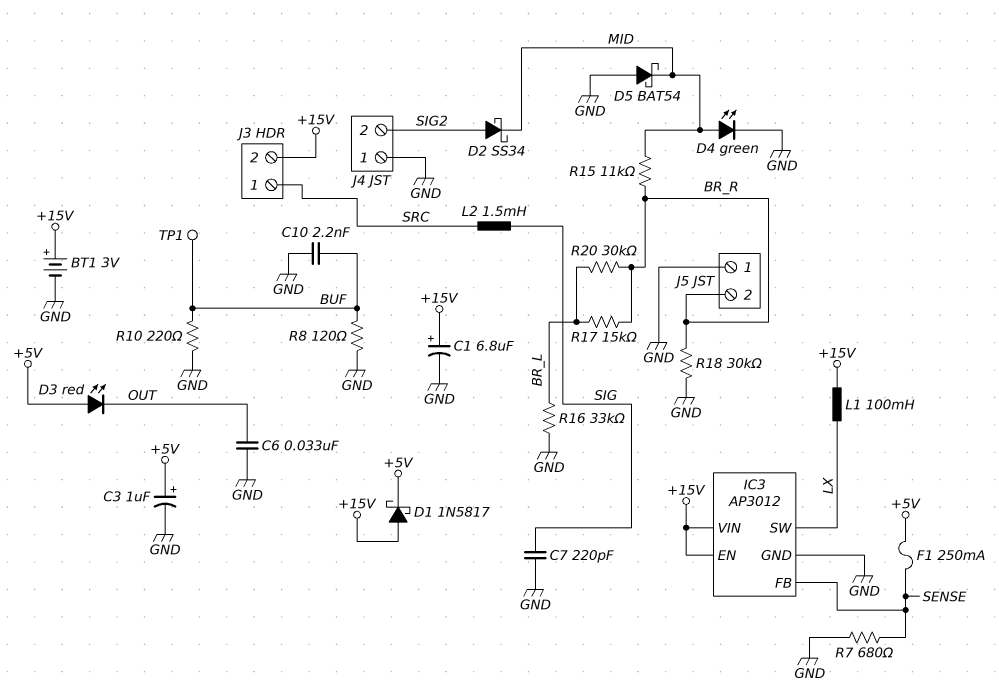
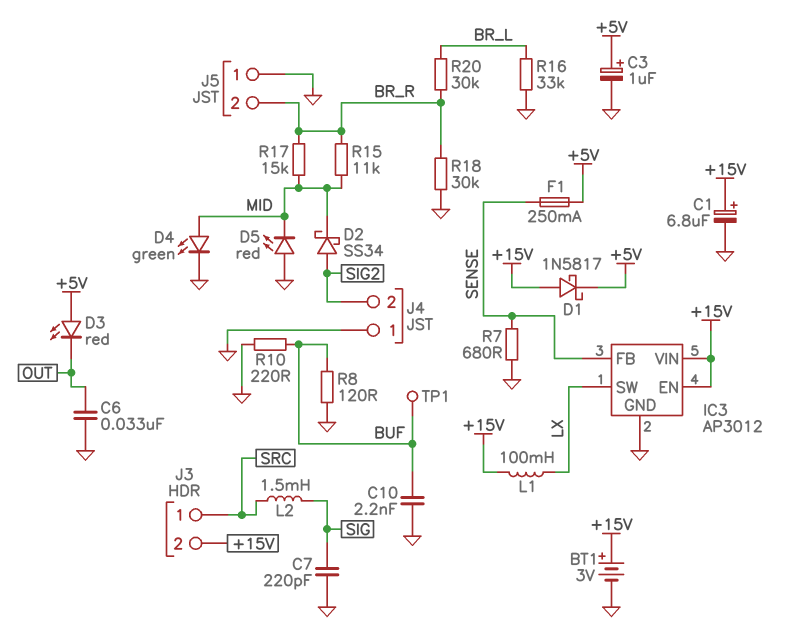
D5: schottky BAT54 (A GND, K MID) -> LED red (A GND, K MID)
R17: 15k (BR_L, BR_R) -> 15k (BR_R, MID)

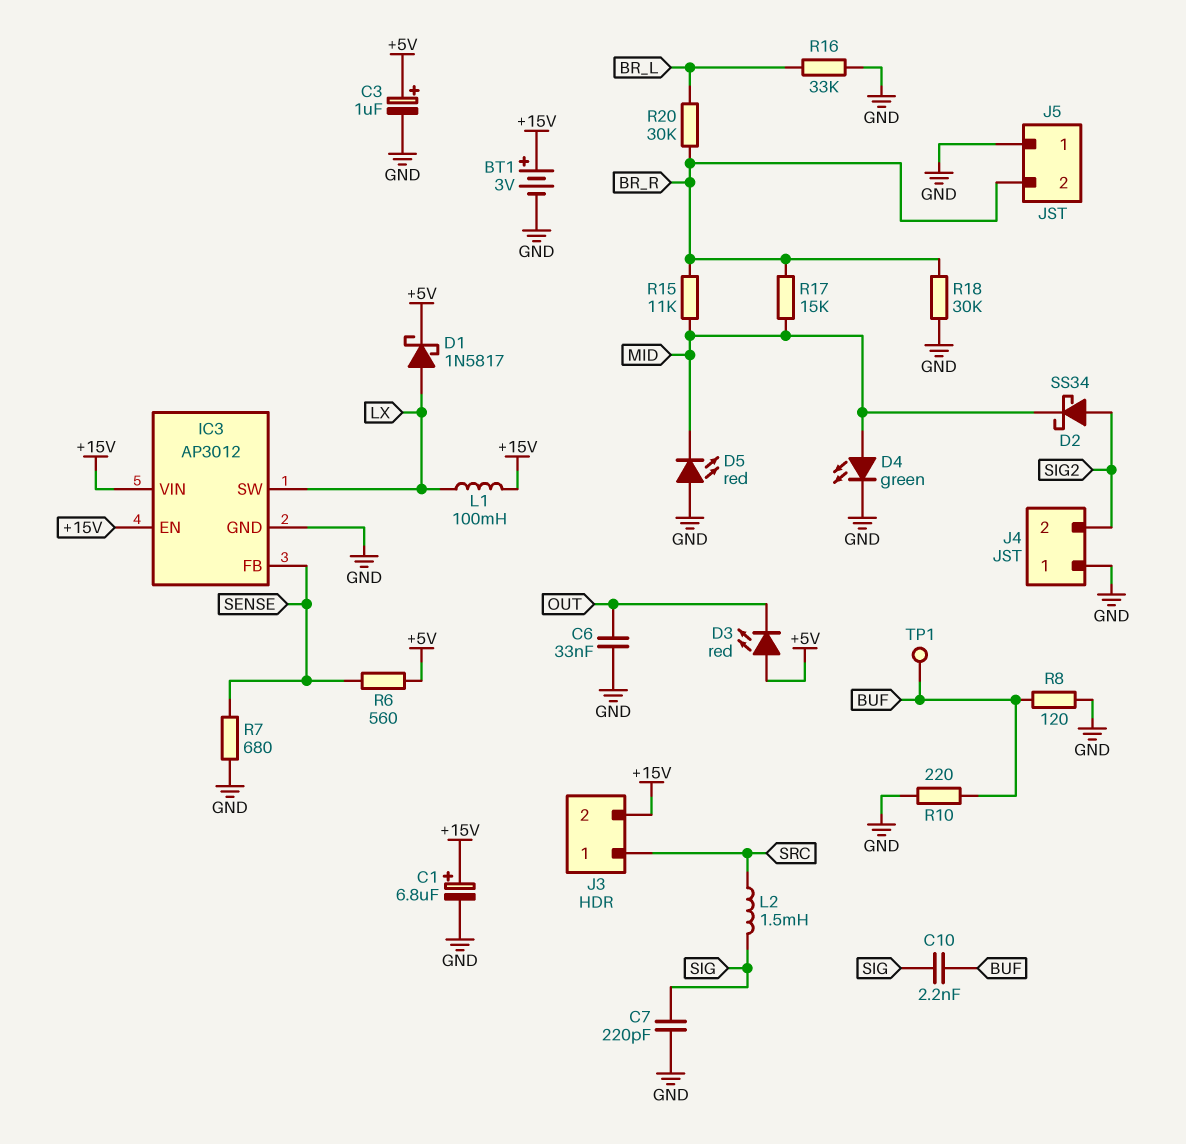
C10: 2.2nF (BUF, GND) -> 2.2nF (BUF, SIG)
D1: schottky 1N5817 (A +15V, K +5V) -> schottky 1N5817 (A LX, K +5V)
F1: 250mA (+5V, SENSE) -> none
R6: none -> 560 (+5V, SENSE)

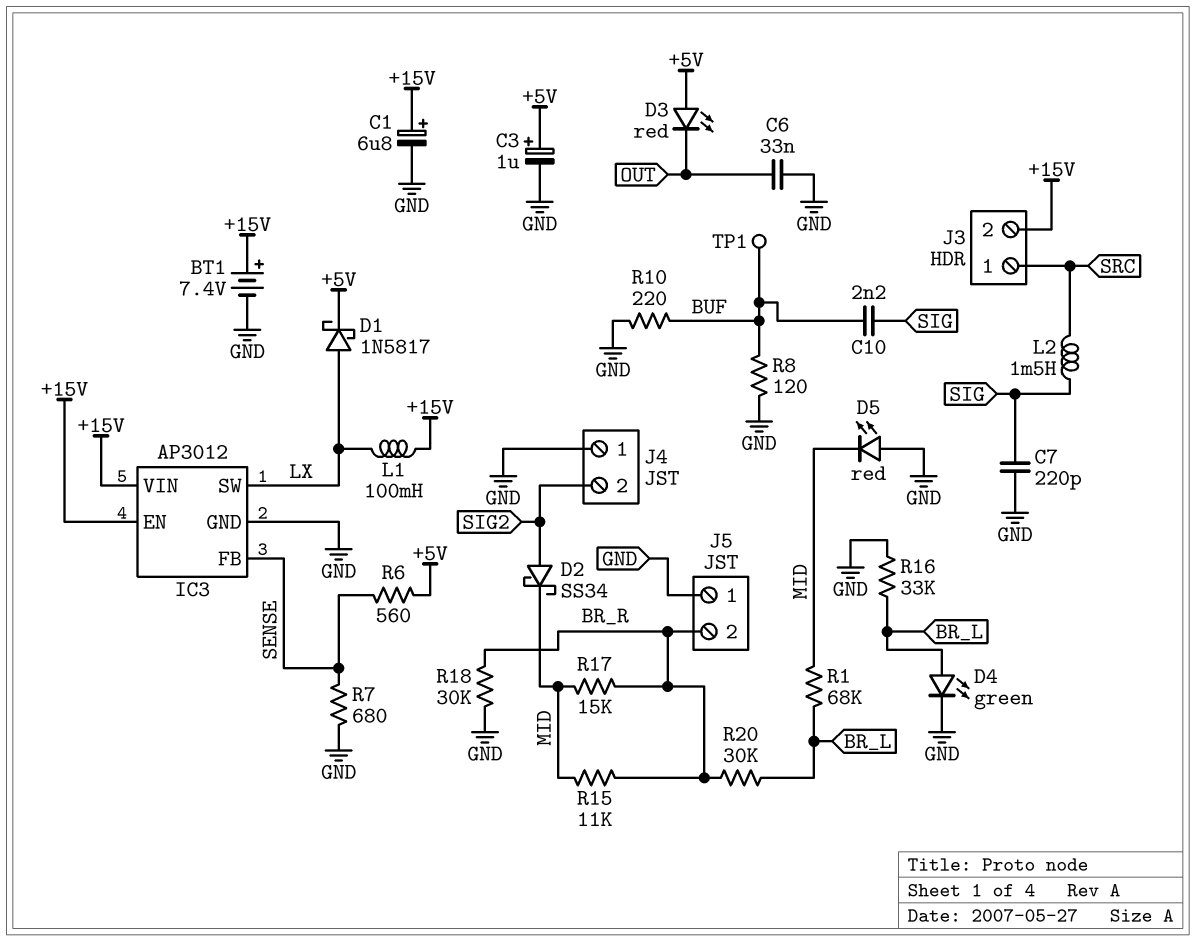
BT1: 3V (plus +15V, minus GND) -> 7.4V (plus +15V, minus GND)
D4: LED green (A MID, K GND) -> LED green (A BR_L, K GND)
R1: none -> 68k (BR_L, MID)

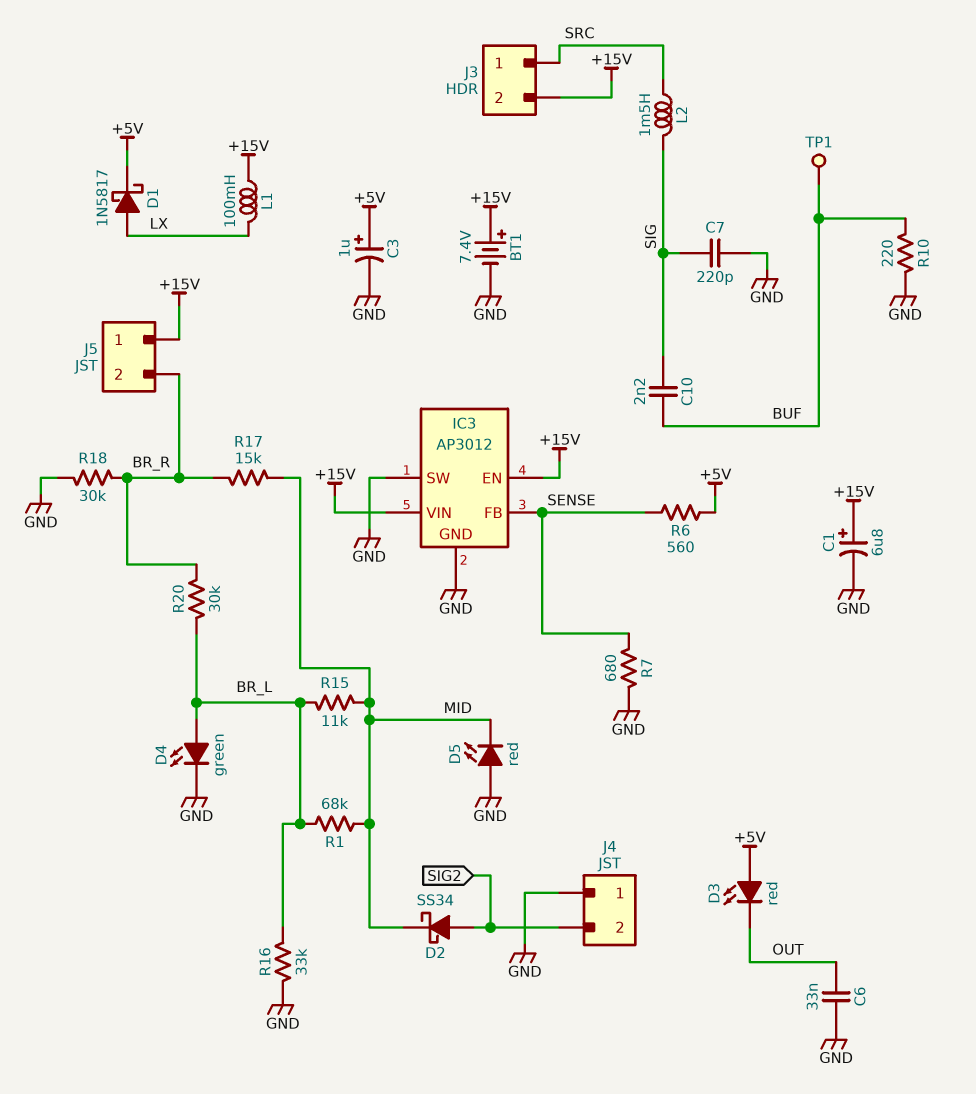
IC3 pin SW: LX -> GND
J5 pin 1: GND -> +15V
R8: 120 (BUF, GND) -> none
R15: 11k (BR_R, MID) -> 11k (BR_L, MID)

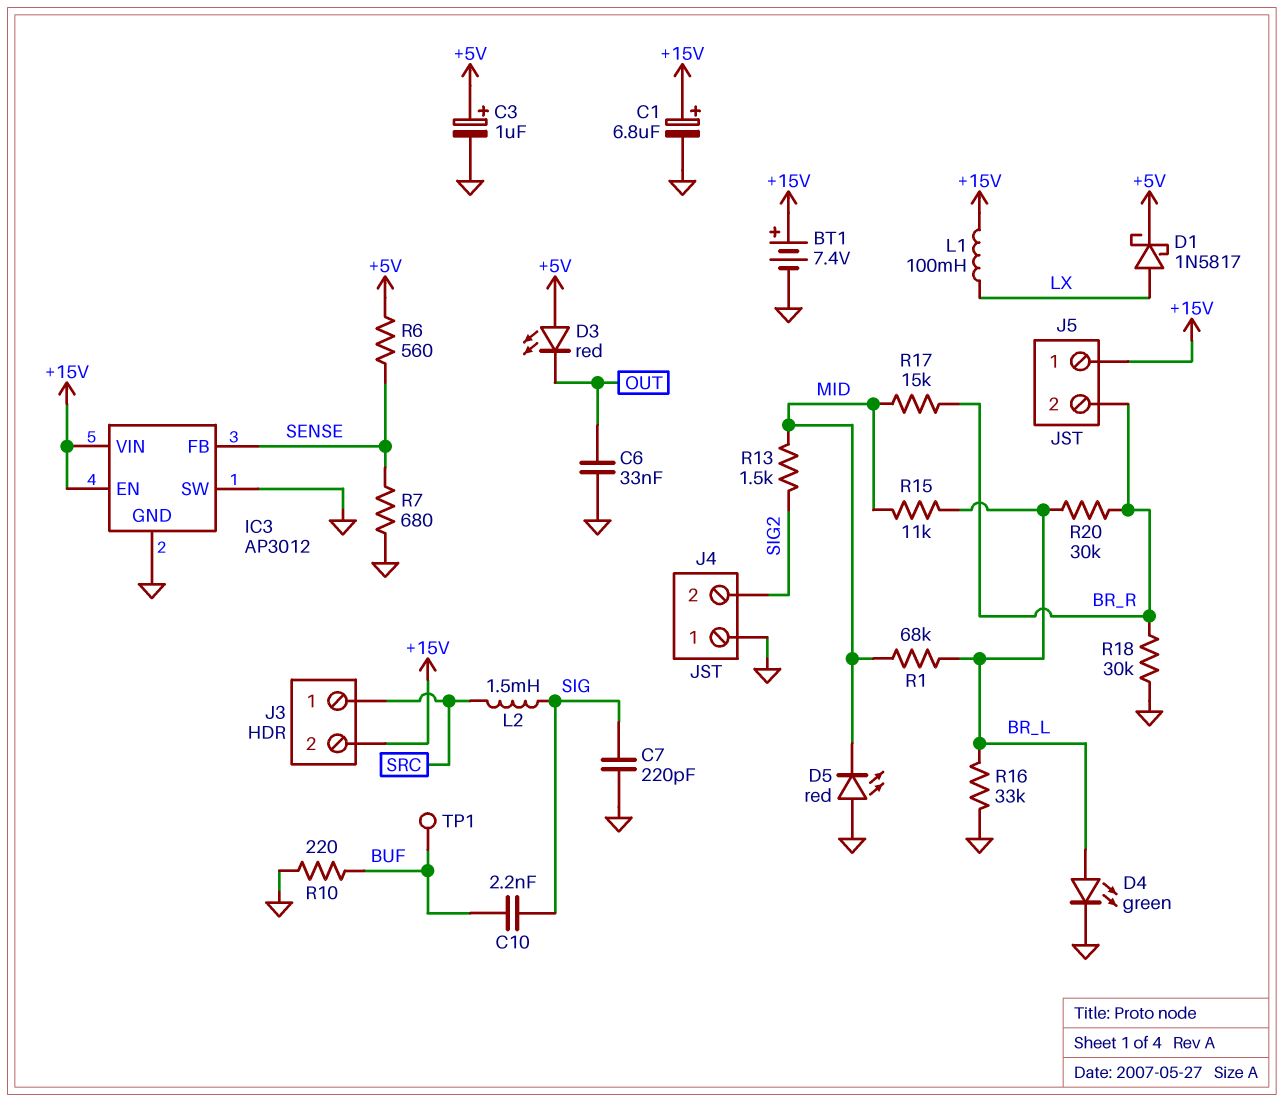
D2: schottky SS34 (A SIG2, K MID) -> none
R13: none -> 1.5k (MID, SIG2)

